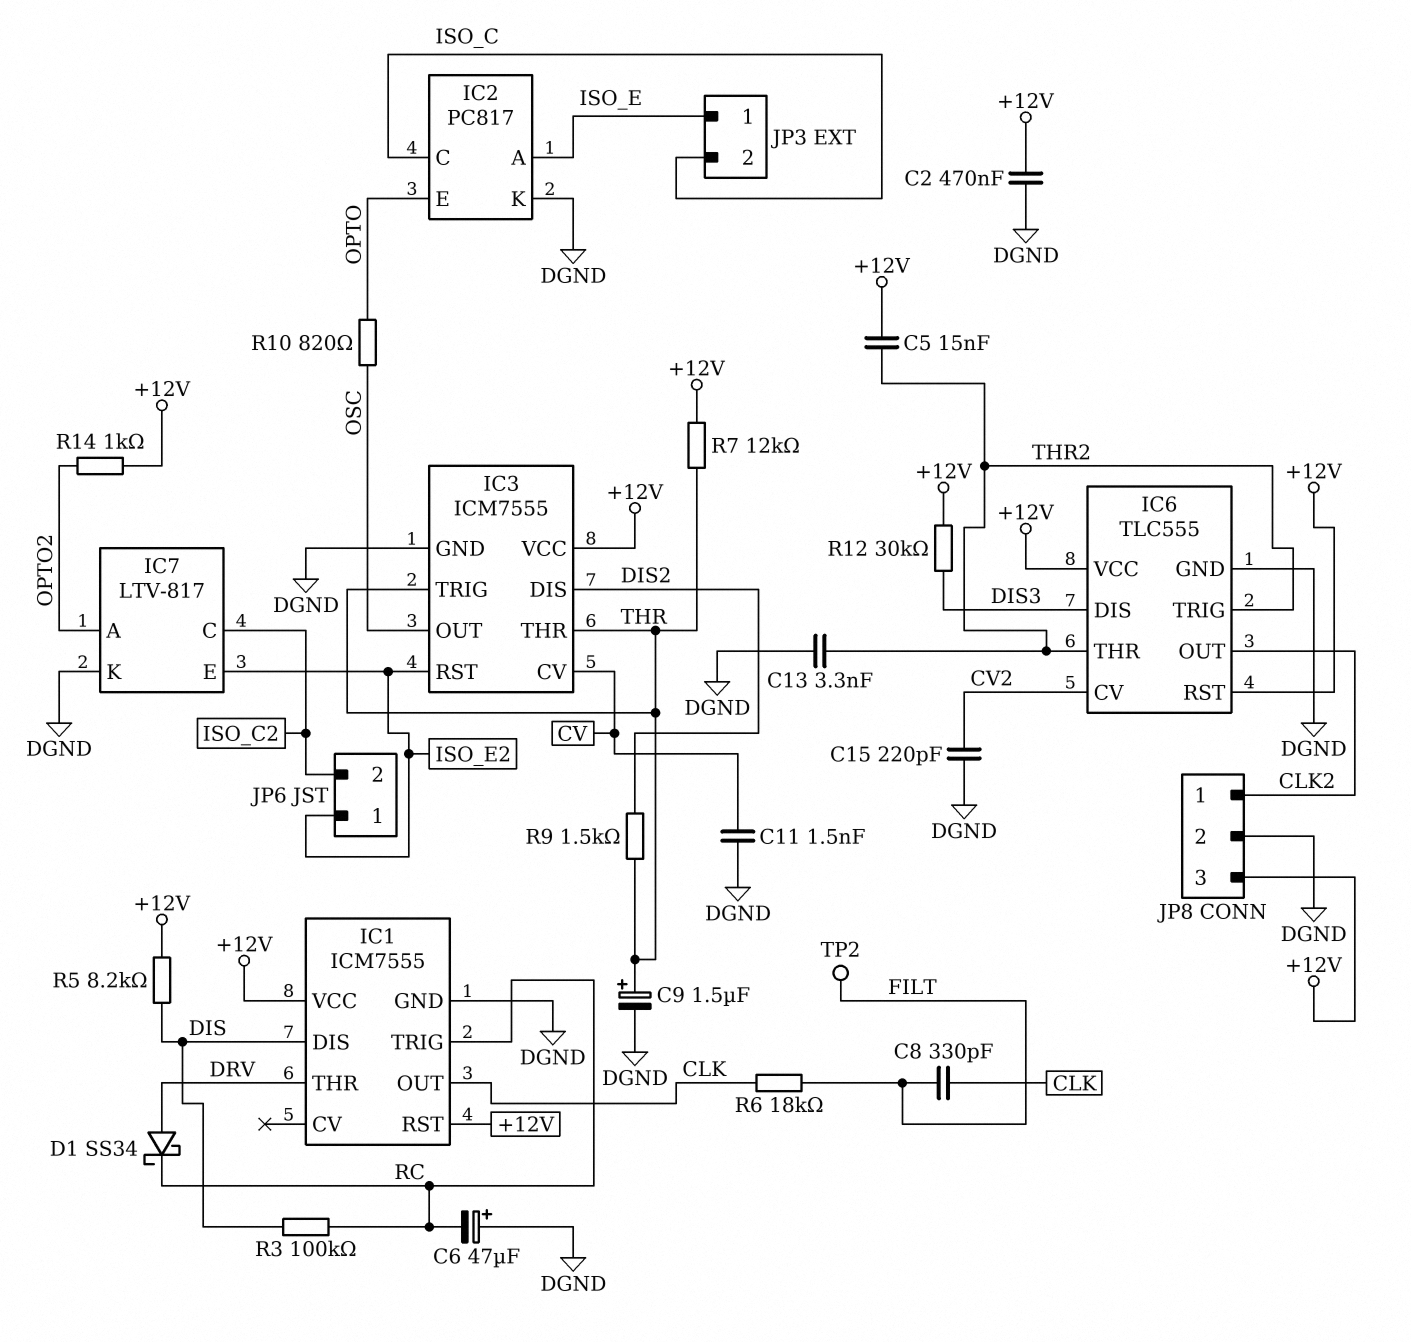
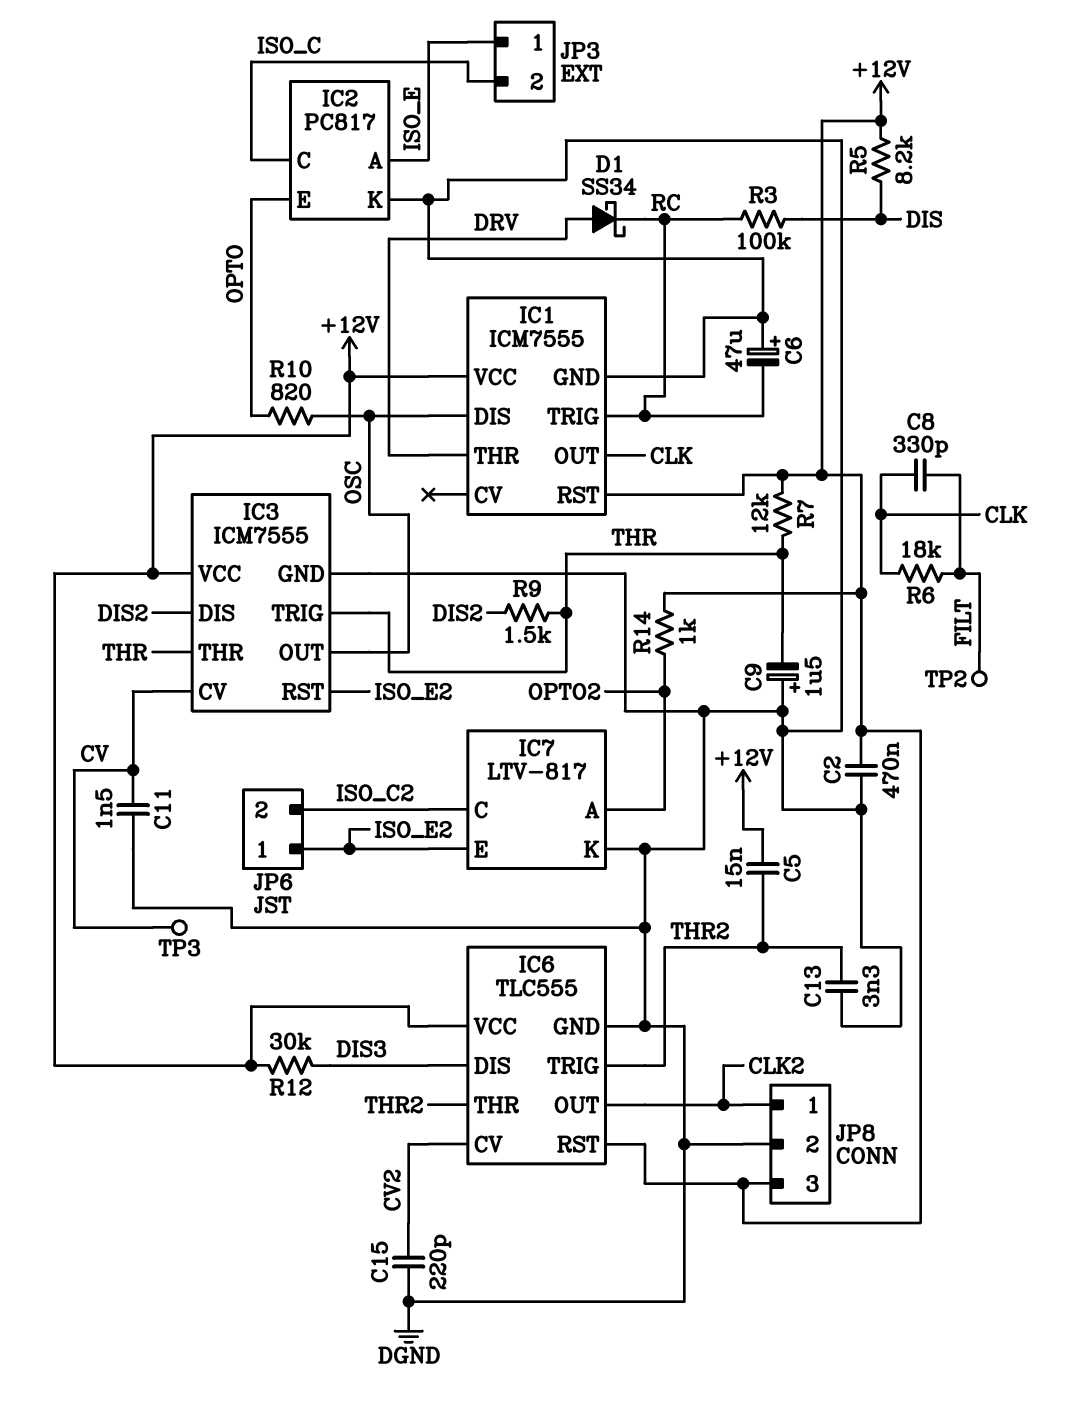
C9: 1.5uF (plus THR, minus DGND) -> 1.5uF (plus DGND, minus THR)
IC1 pin DIS: DIS -> OSC
TP3: none -> test point (CV)

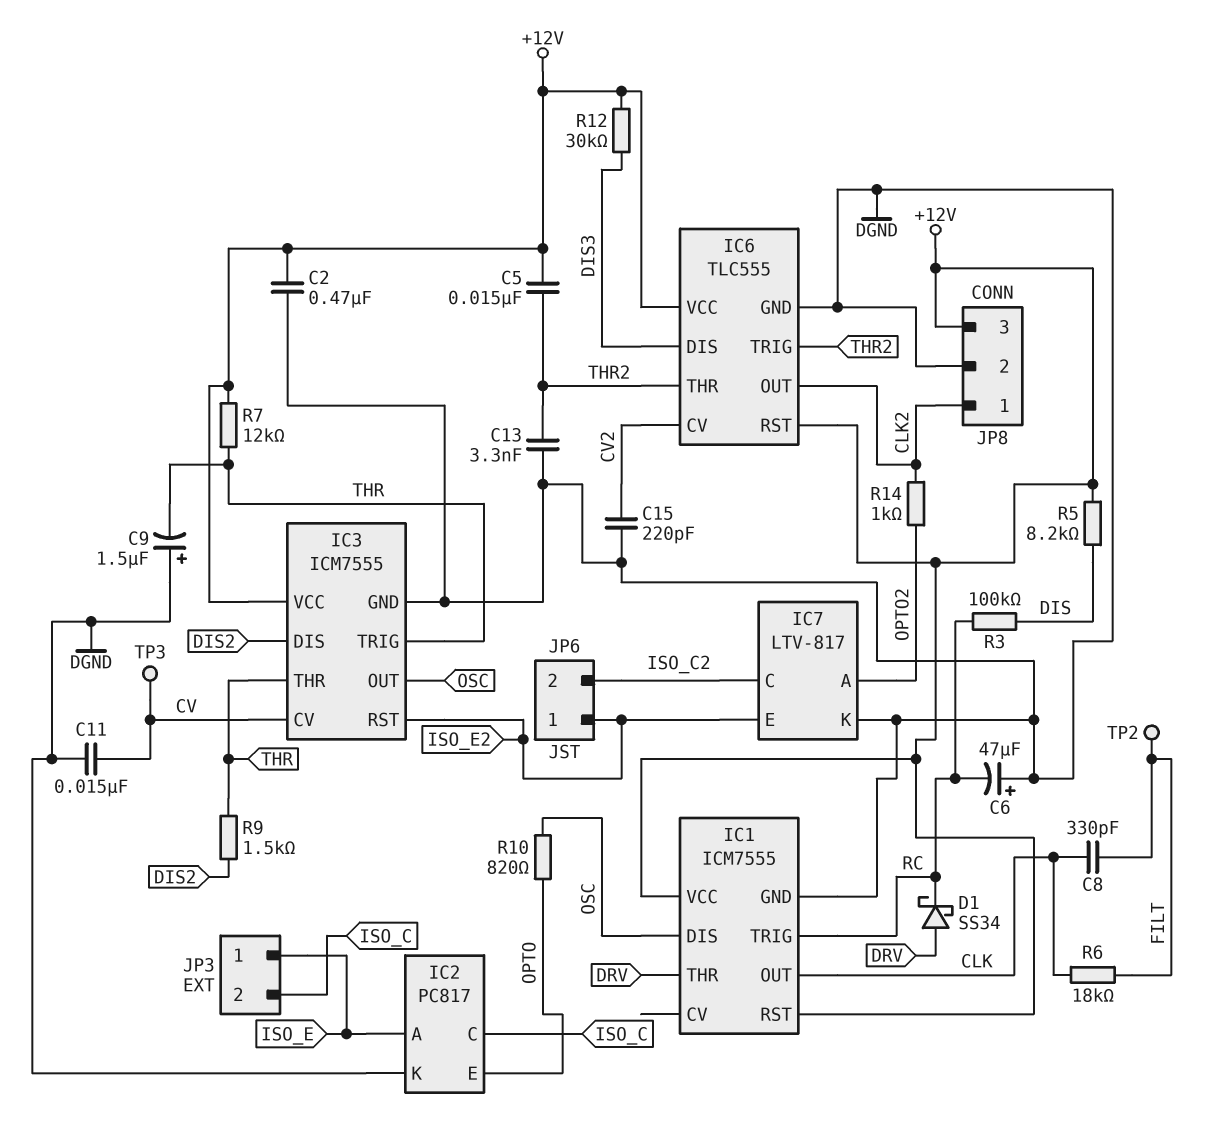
C11: 1.5nF (CV, DGND) -> 15nF (CV, DGND)
R14: 1k (+12V, OPTO2) -> 1k (CLK2, OPTO2)

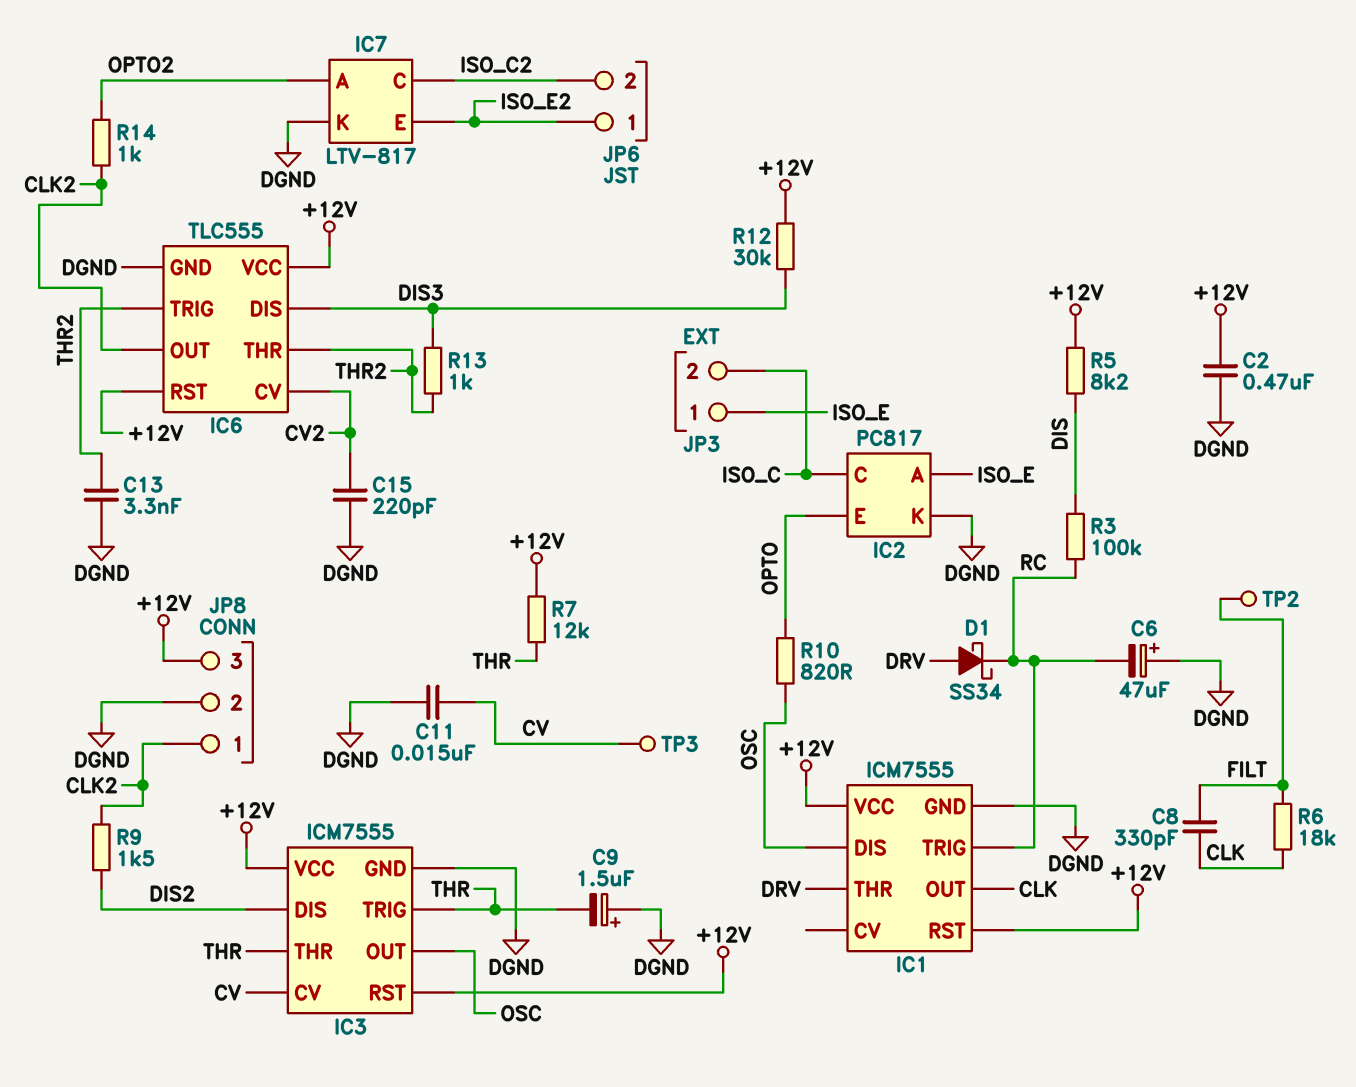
C5: 15nF (+12V, THR2) -> none
IC3 pin RST: ISO_E2 -> +12V
R9: 1.5k (DIS2, THR) -> 1.5k (CLK2, DIS2)
R13: none -> 1k (DIS3, THR2)

